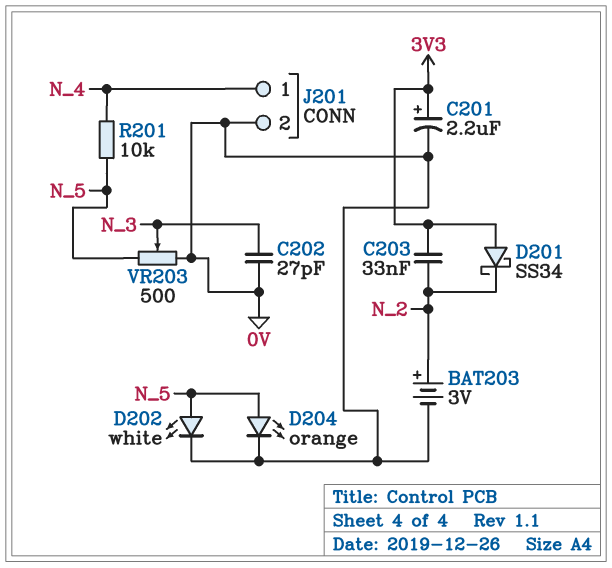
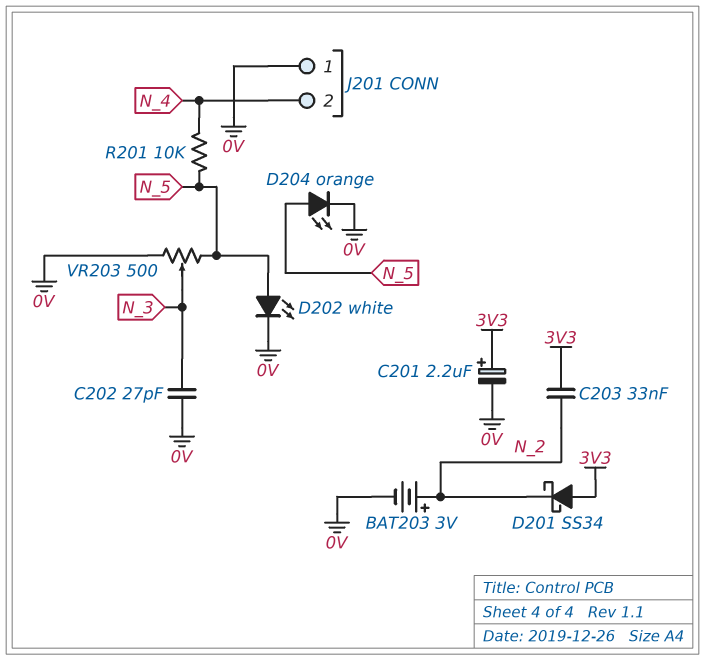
J201 pin 1: N_4 -> 0V
J201 pin 2: 0V -> N_4

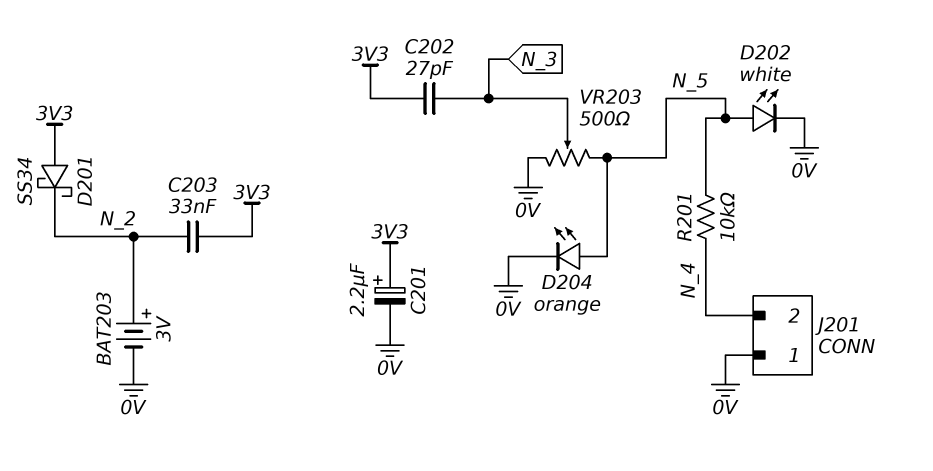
C202: 27pF (0V, N_3) -> 27pF (3V3, N_3)

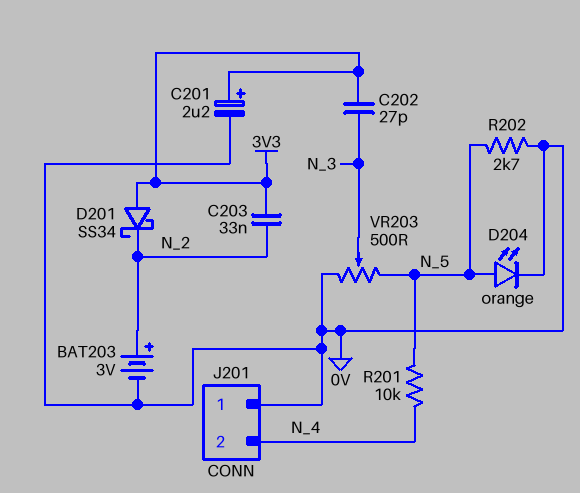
D202: LED white (A N_5, K 0V) -> none
R202: none -> 2.7k (0V, N_5)

